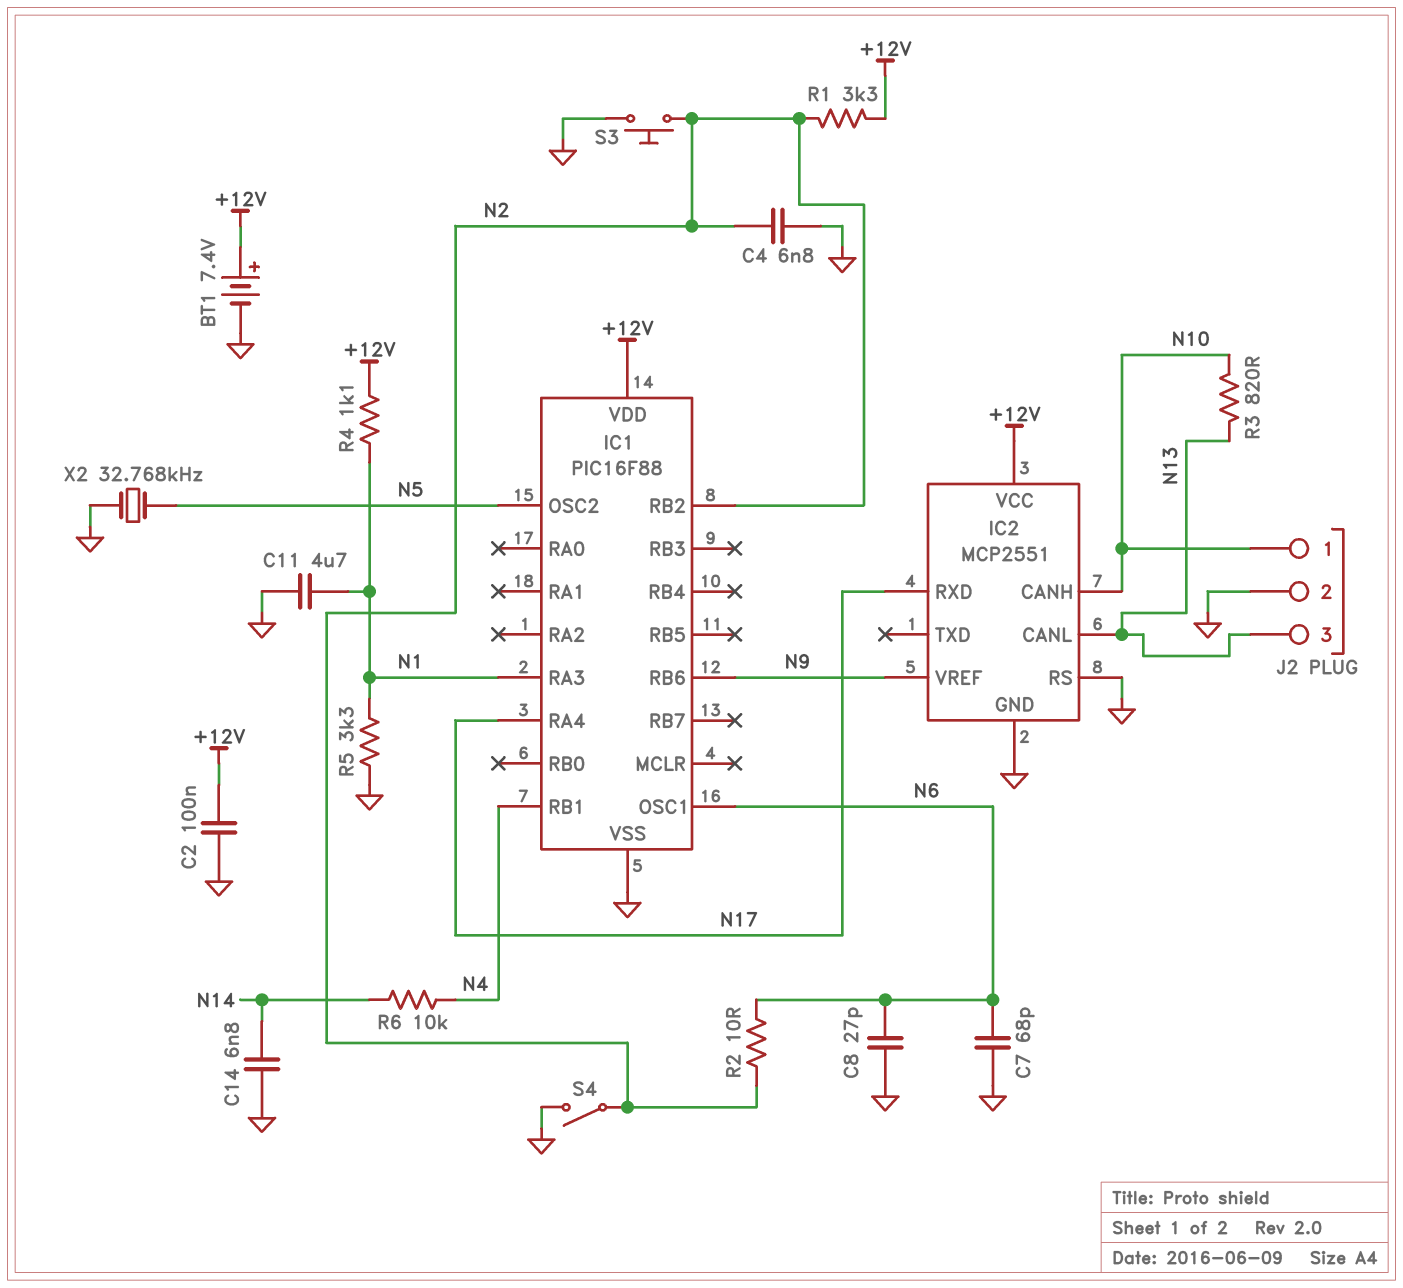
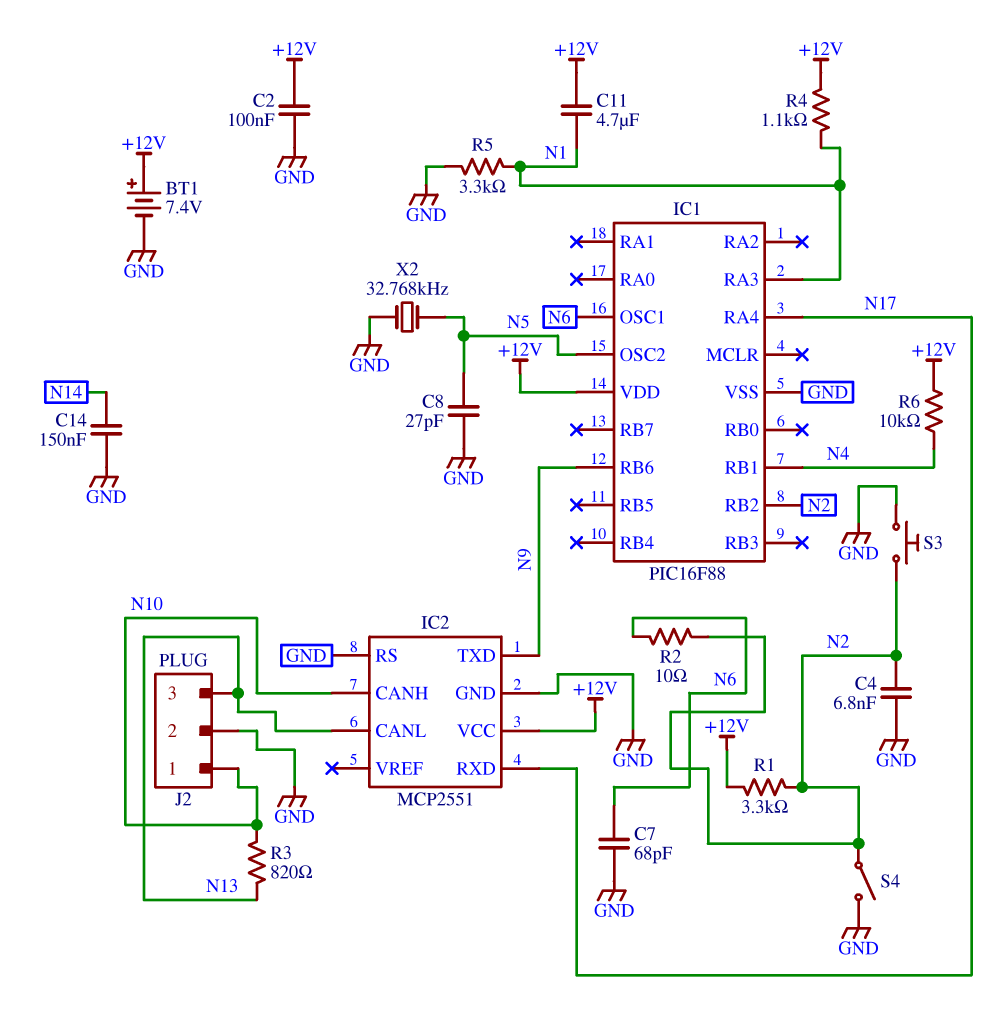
C8: 27pF (GND, N6) -> 27pF (GND, N5)
C11: 4.7uF (GND, N1) -> 4.7uF (+12V, N1)
C14: 6.8nF (GND, N14) -> 150nF (GND, N14)
IC2 pin TXD: none -> N9
IC2 pin VREF: N9 -> none
R6: 10k (N4, N14) -> 10k (+12V, N4)

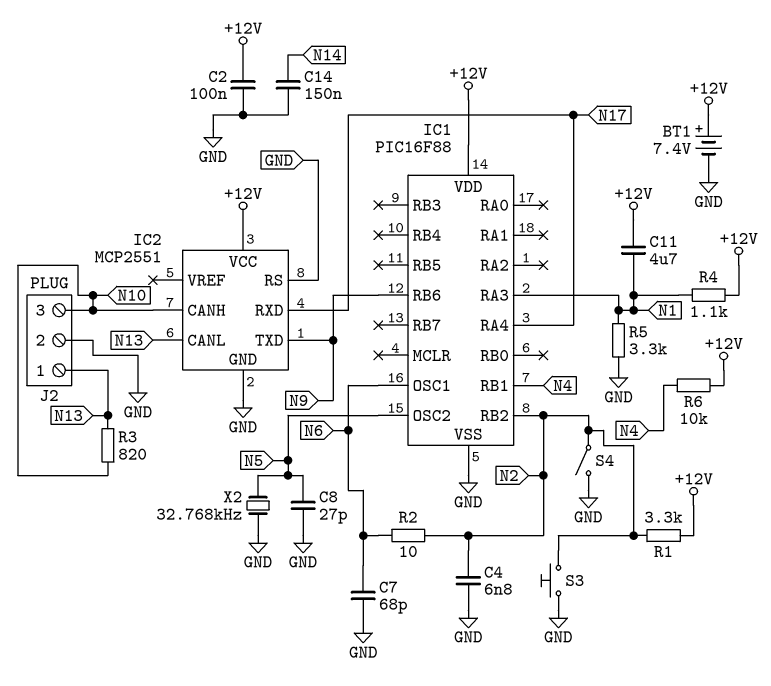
J2 pin 1: N10 -> N13
J2 pin 3: N13 -> N10

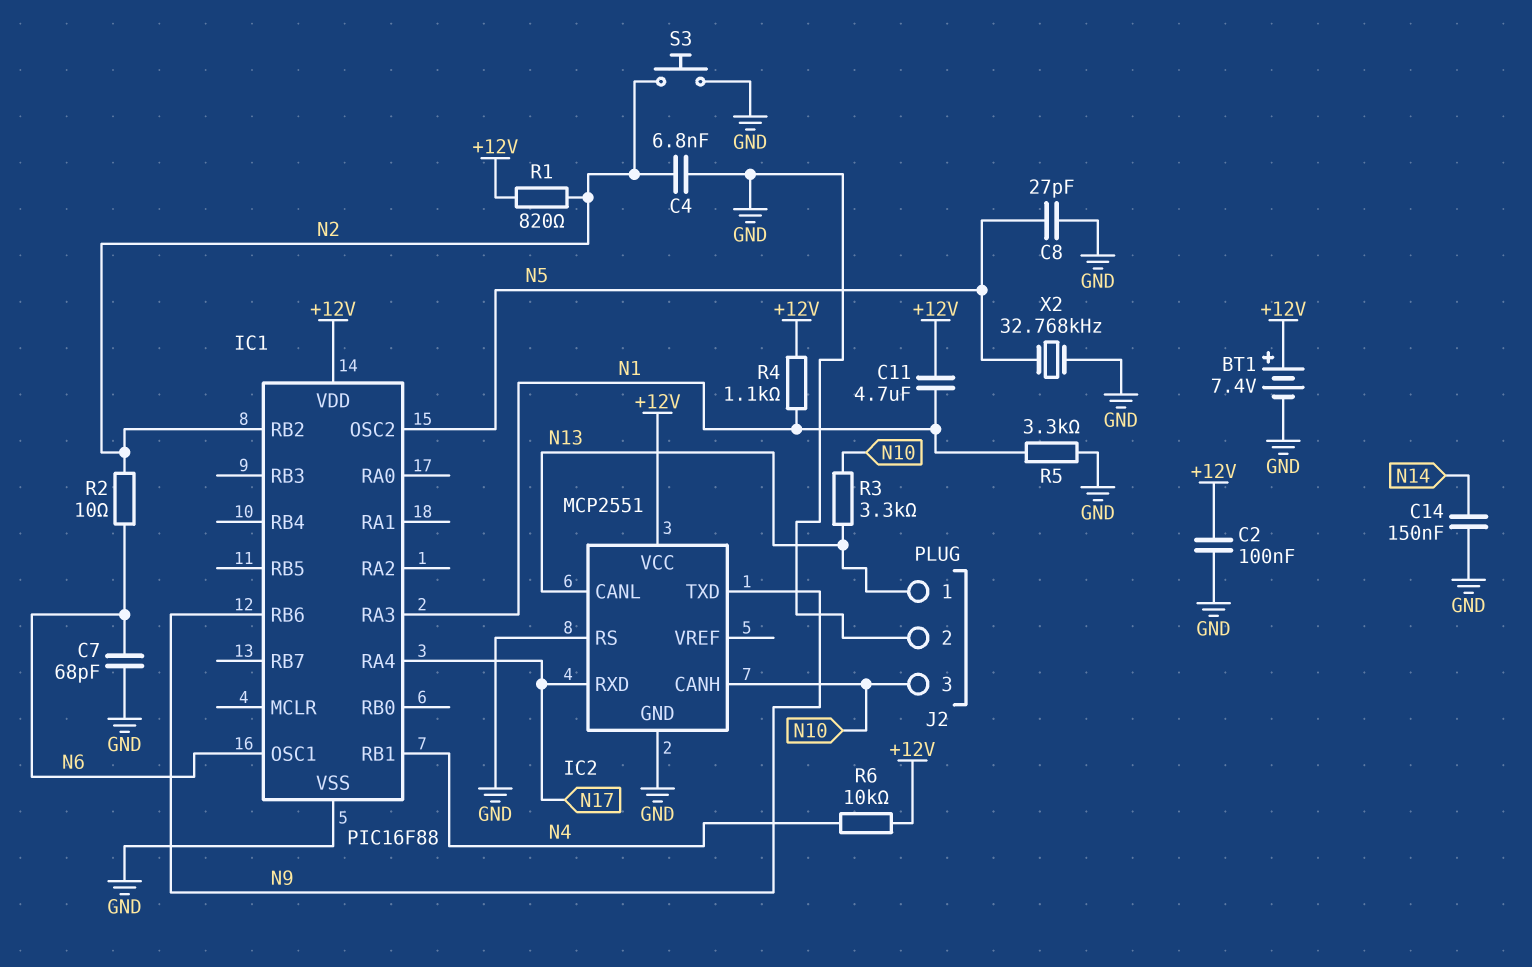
R1: 3.3k (+12V, N2) -> 820 (+12V, N2)
R3: 820 (N10, N13) -> 3.3k (N10, N13)
S4: switch (GND, N2) -> none

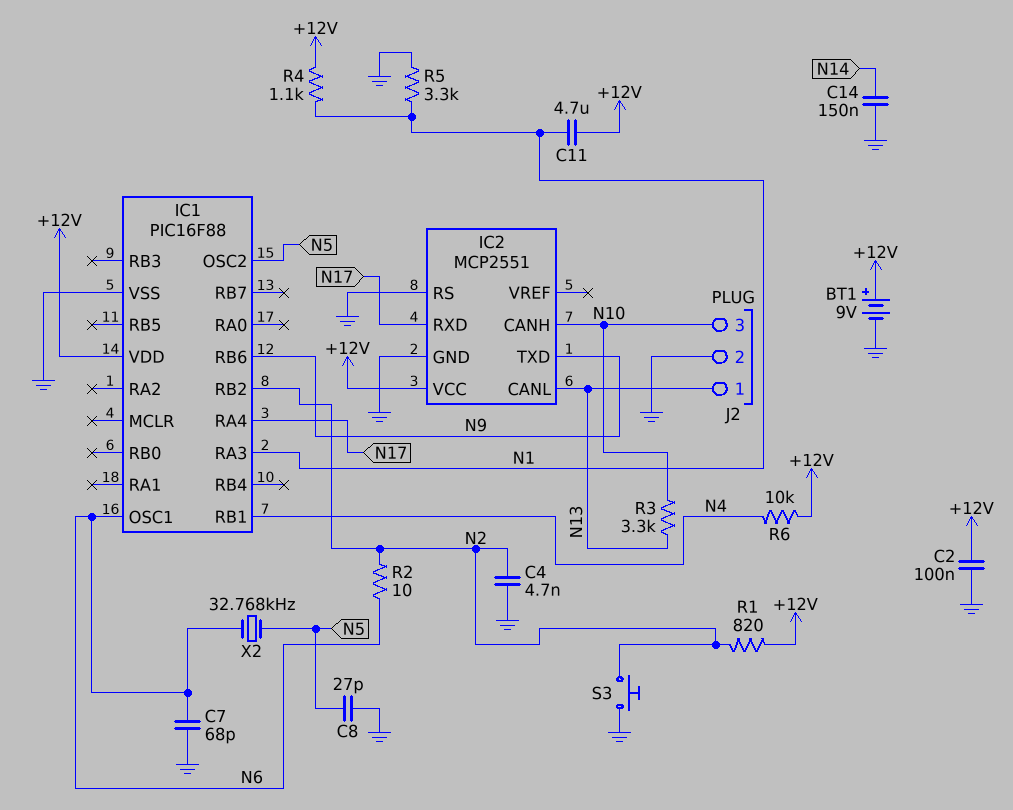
BT1: 7.4V (plus +12V, minus GND) -> 9V (plus +12V, minus GND)
C4: 6.8nF (GND, N2) -> 4.7nF (GND, N2)
X2: 32.768kHz (GND, N5) -> 32.768kHz (N5, N6)

